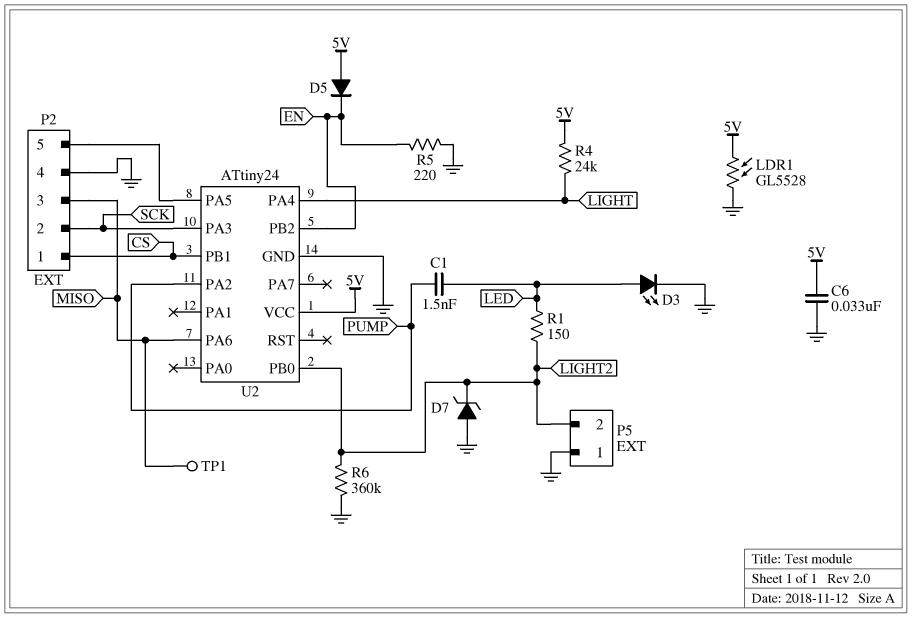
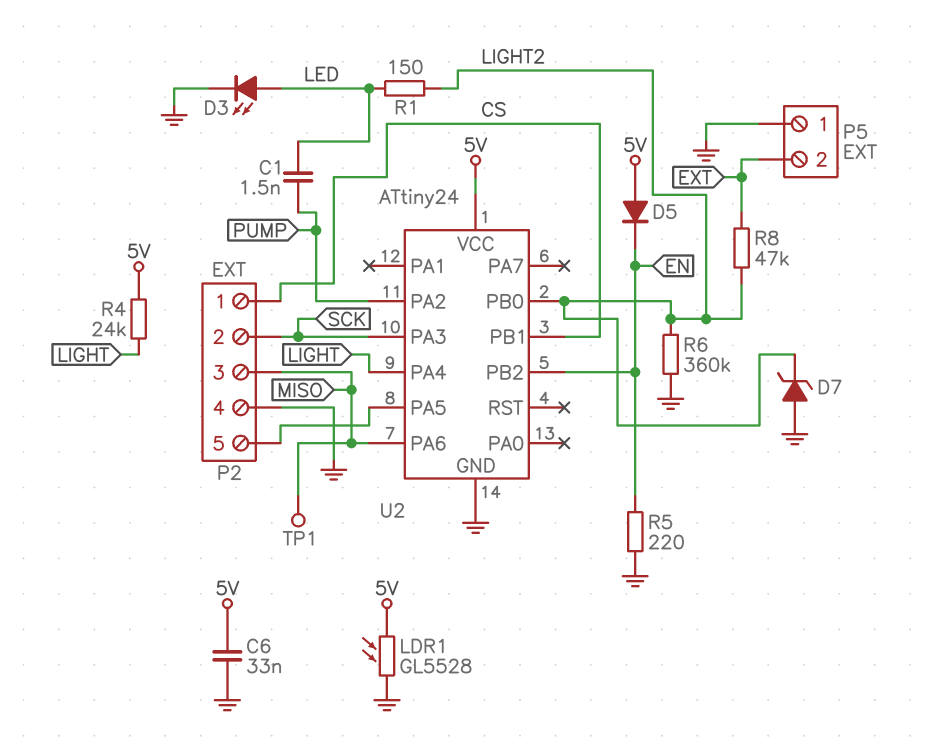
P5 pin 2: LIGHT2 -> EXT
R8: none -> 47k (EXT, LIGHT2)

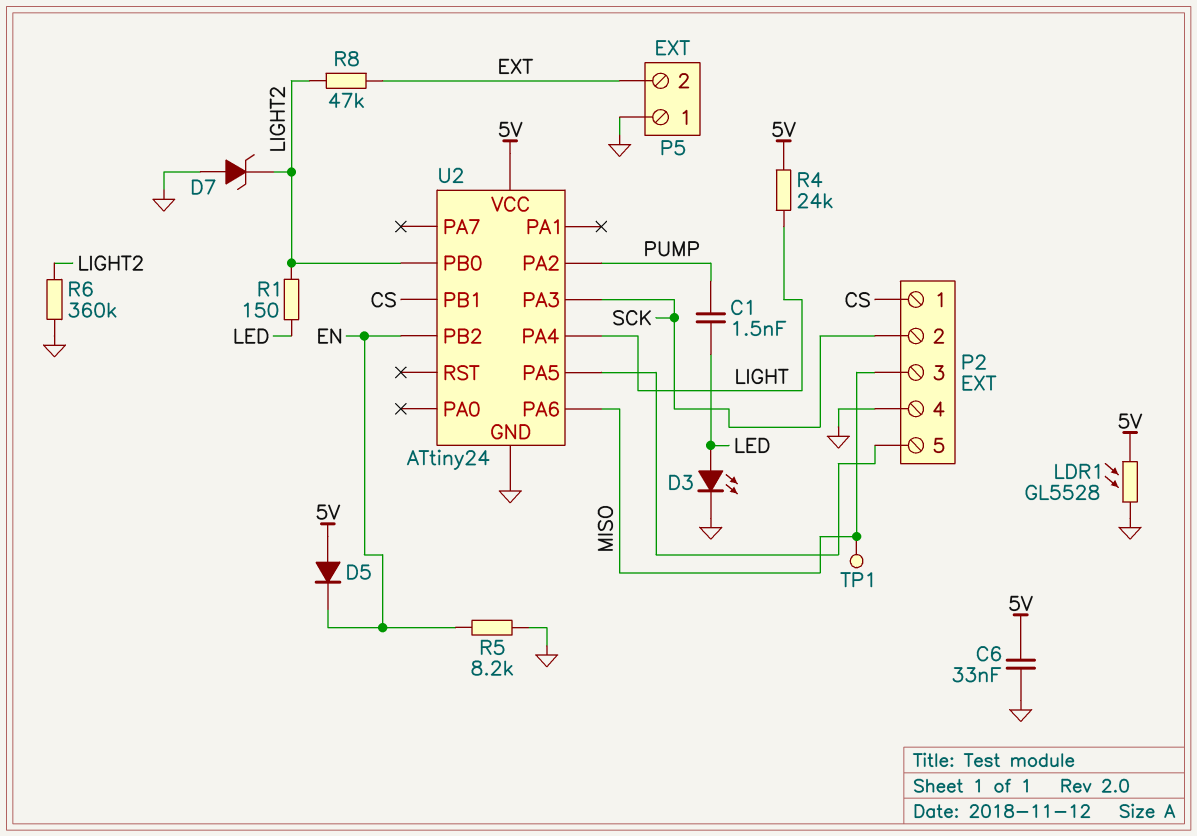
R5: 220 (EN, GND) -> 8.2k (EN, GND)

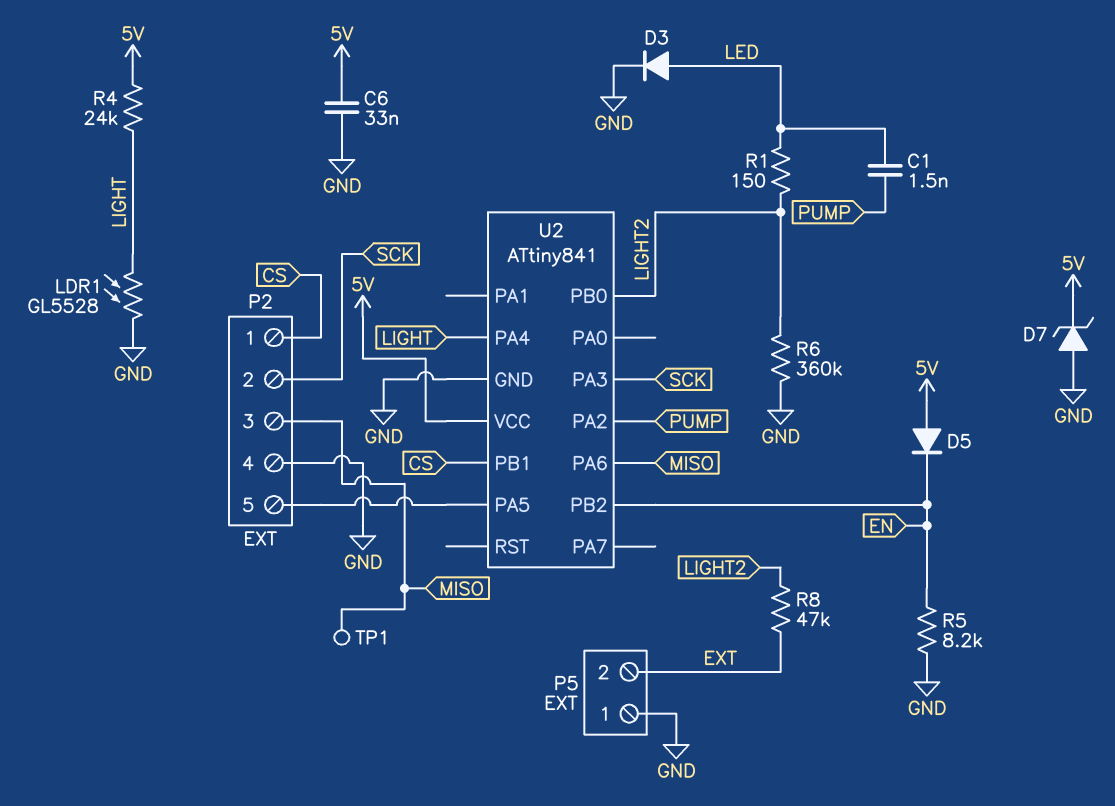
D3: LED (A LED, K GND) -> diode (A LED, K GND)
D7: zener (A GND, K LIGHT2) -> zener (A GND, K 5V)
LDR1: GL5528 (5V, GND) -> GL5528 (GND, LIGHT)
U2: ATtiny24 -> ATtiny841

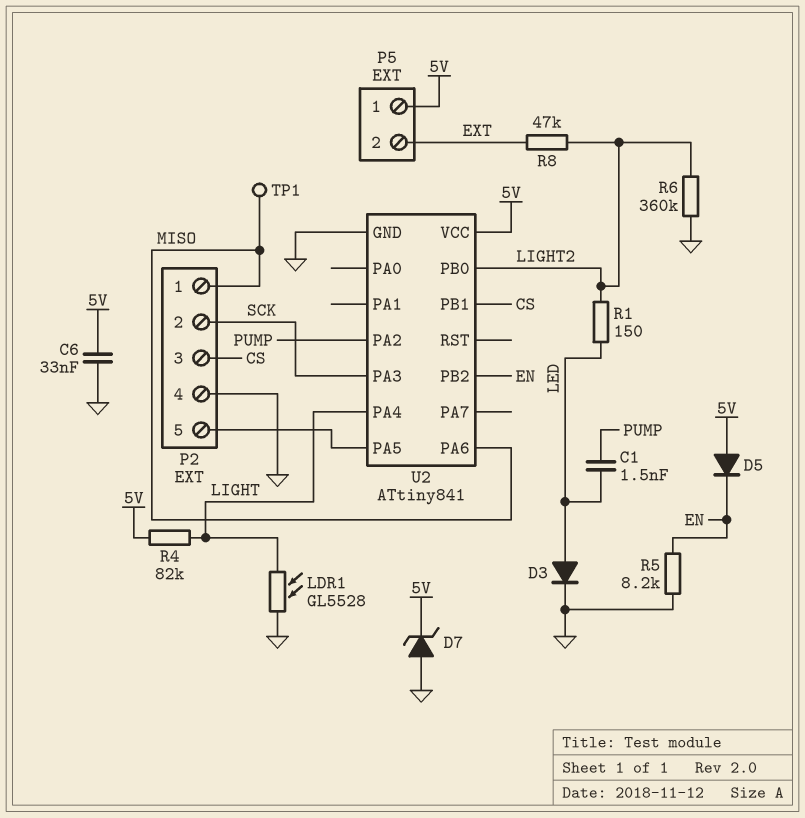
P2 pin 1: CS -> MISO
P2 pin 3: MISO -> CS
P5 pin 1: GND -> 5V
R4: 24k (5V, LIGHT) -> 82k (5V, LIGHT)

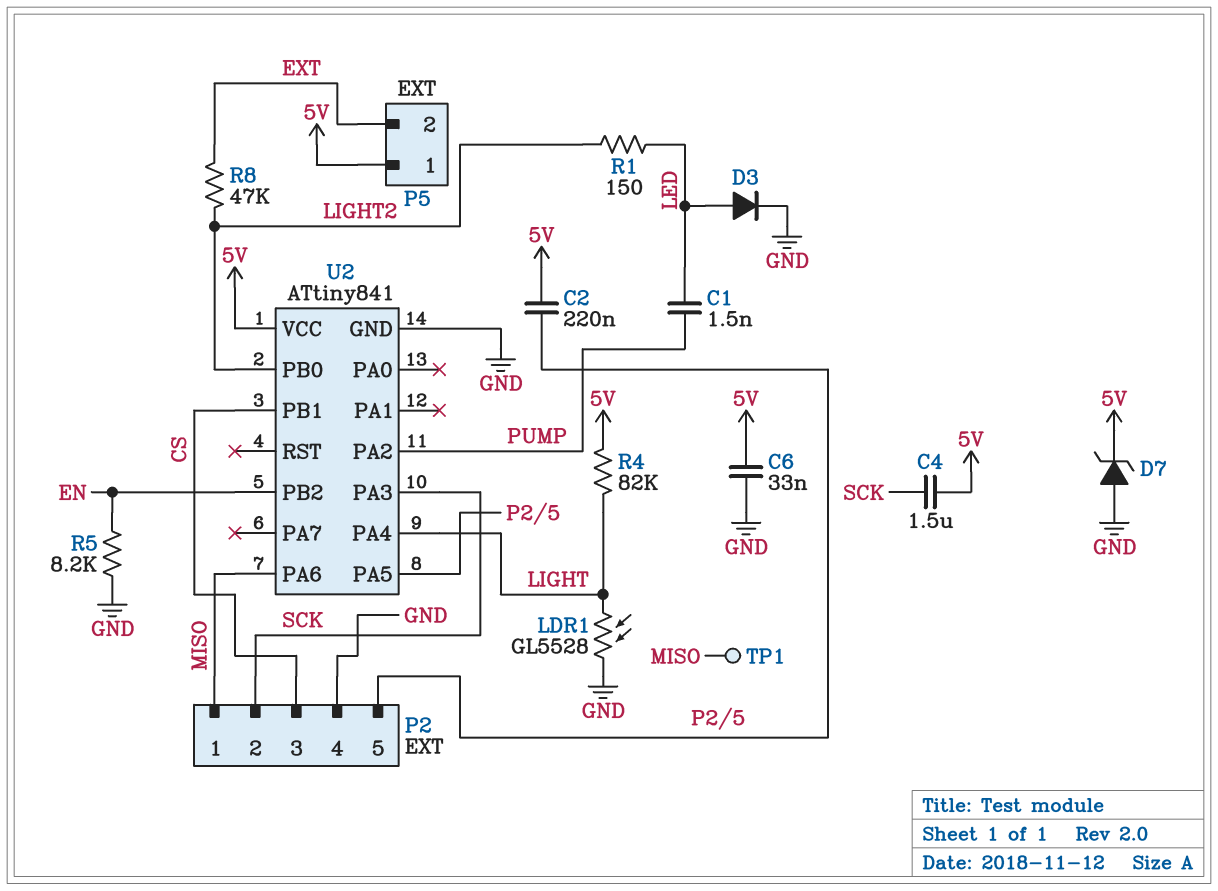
C2: none -> 220nF (5V, P2/5)
C4: none -> 1.5uF (5V, SCK)
D5: diode (A 5V, K EN) -> none
R6: 360k (GND, LIGHT2) -> none

